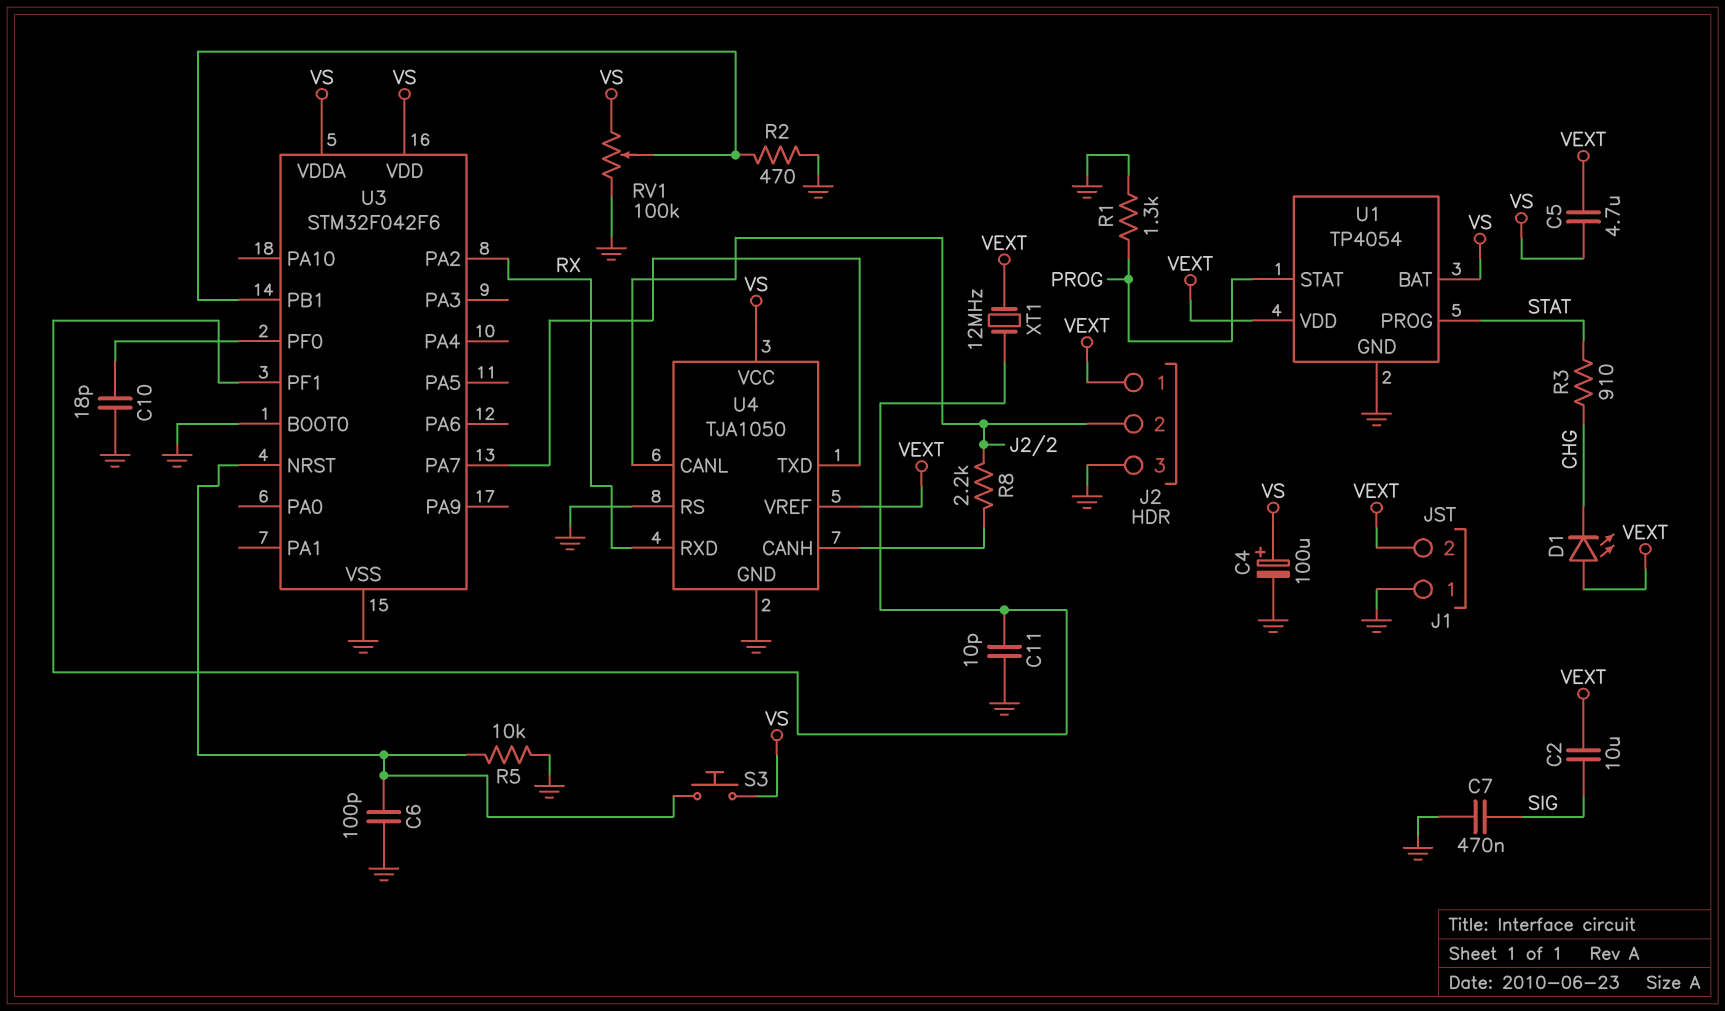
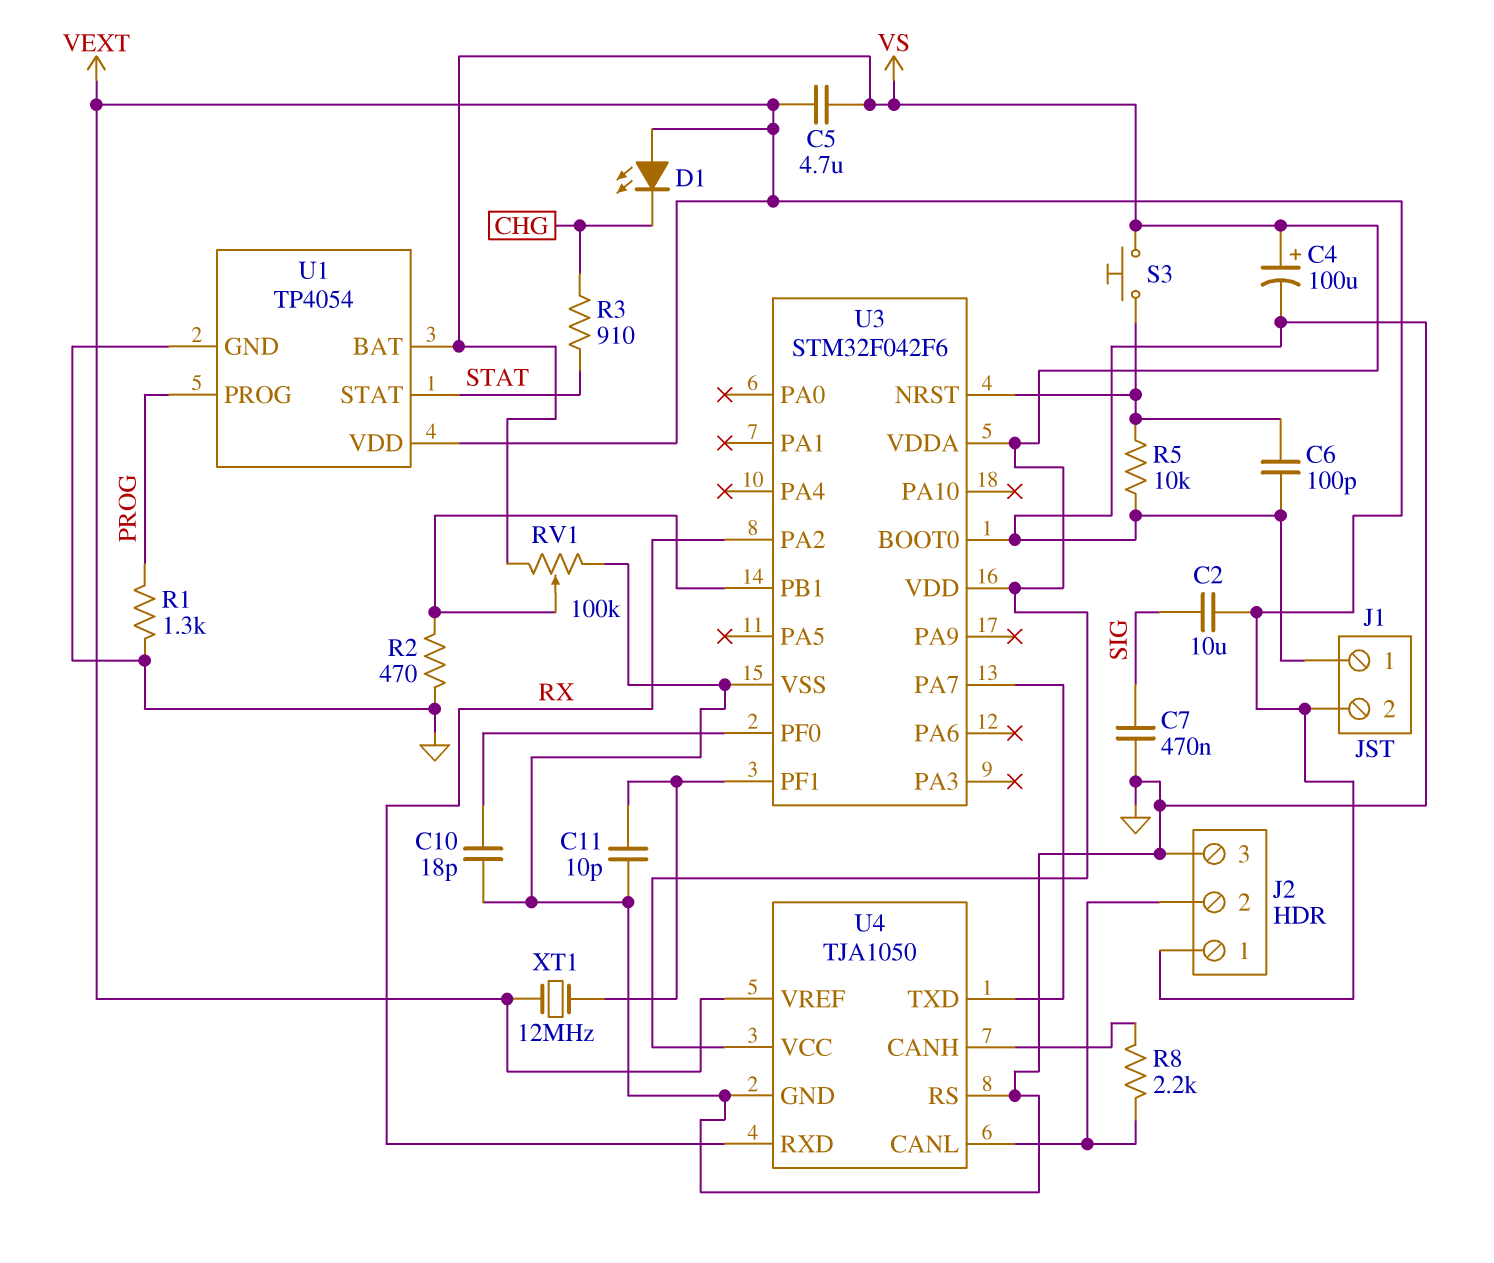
U1 pin PROG: STAT -> PROG
U1 pin STAT: PROG -> STAT

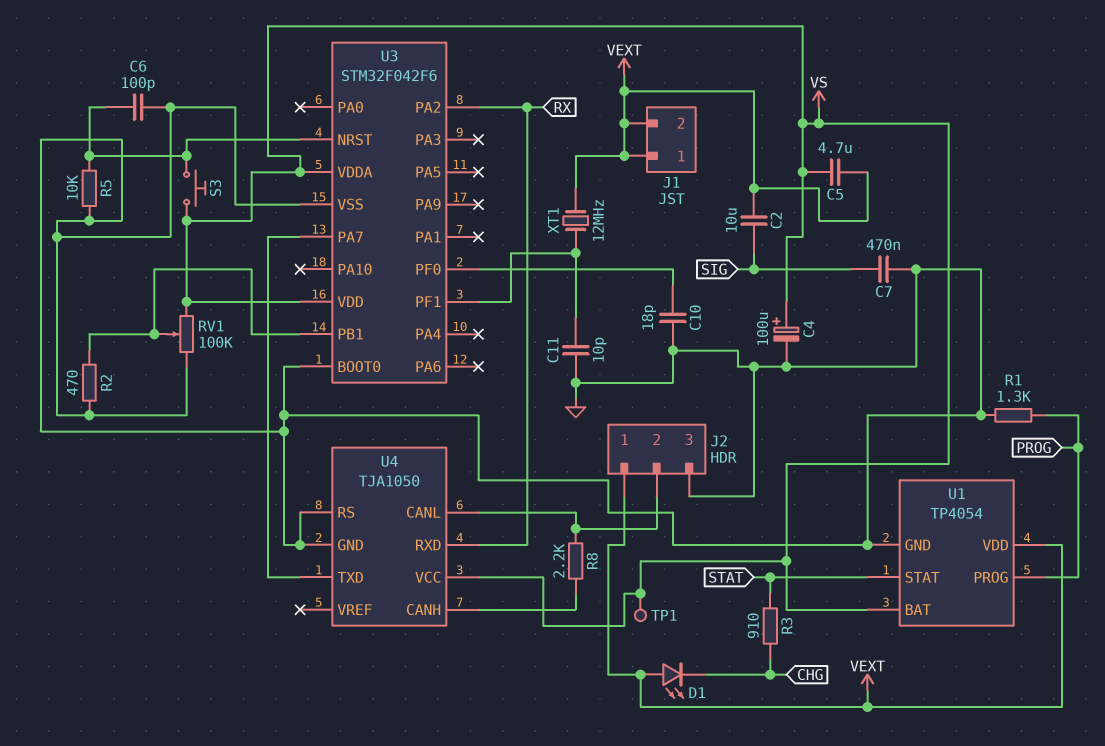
J1 pin 1: GND -> VEXT
TP1: none -> test point (VS)
U4 pin VREF: VEXT -> none

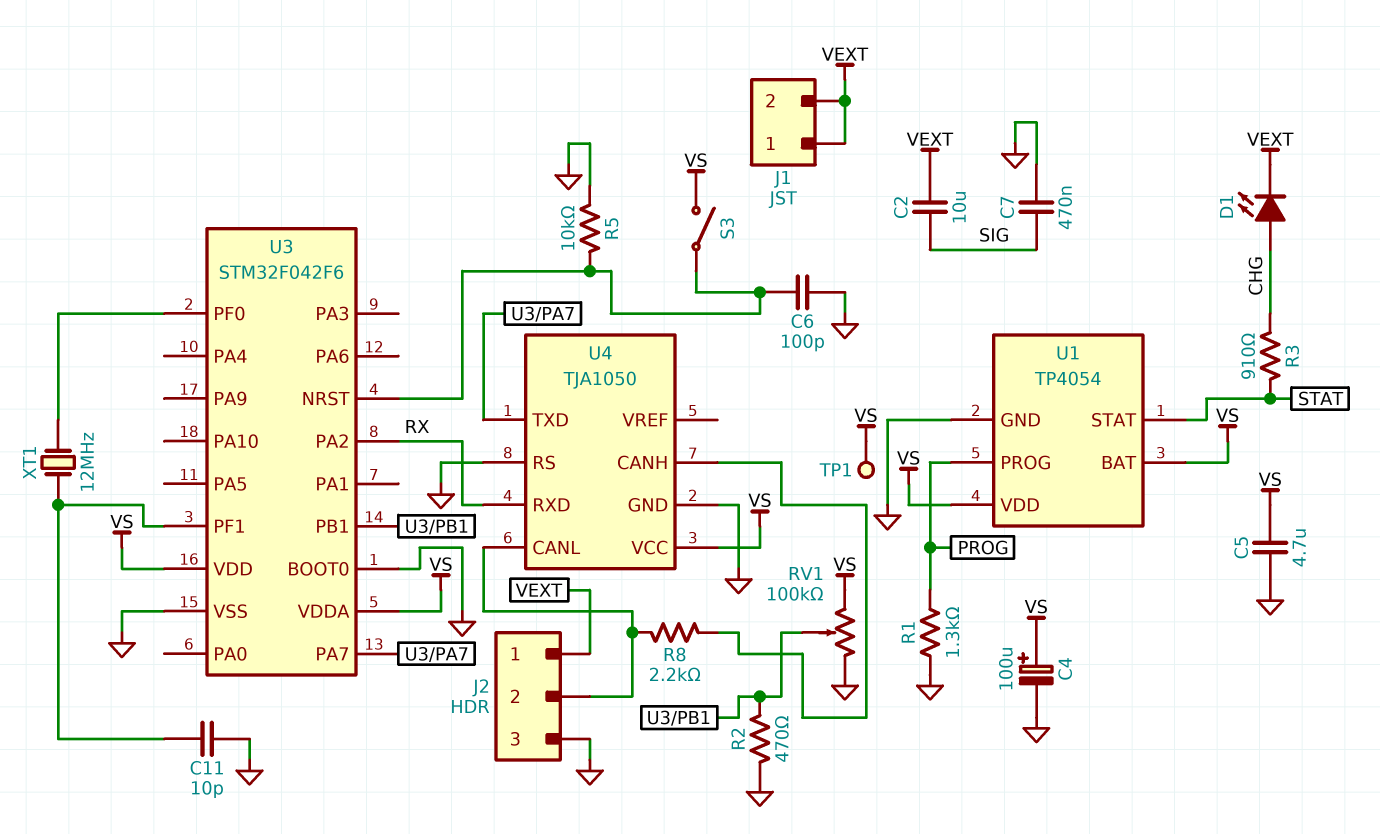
C5: 4.7uF (VEXT, VS) -> 4.7uF (GND, VS)
C10: 18pF (GND, U3/PF0) -> none
D1: LED (A VEXT, K CHG) -> LED (A CHG, K VEXT)
S3: button (U3/NRST, VS) -> switch (U3/NRST, VS)
U1 pin VDD: VEXT -> VS
XT1: 12MHz (U3/PF1, VEXT) -> 12MHz (U3/PF0, U3/PF1)

